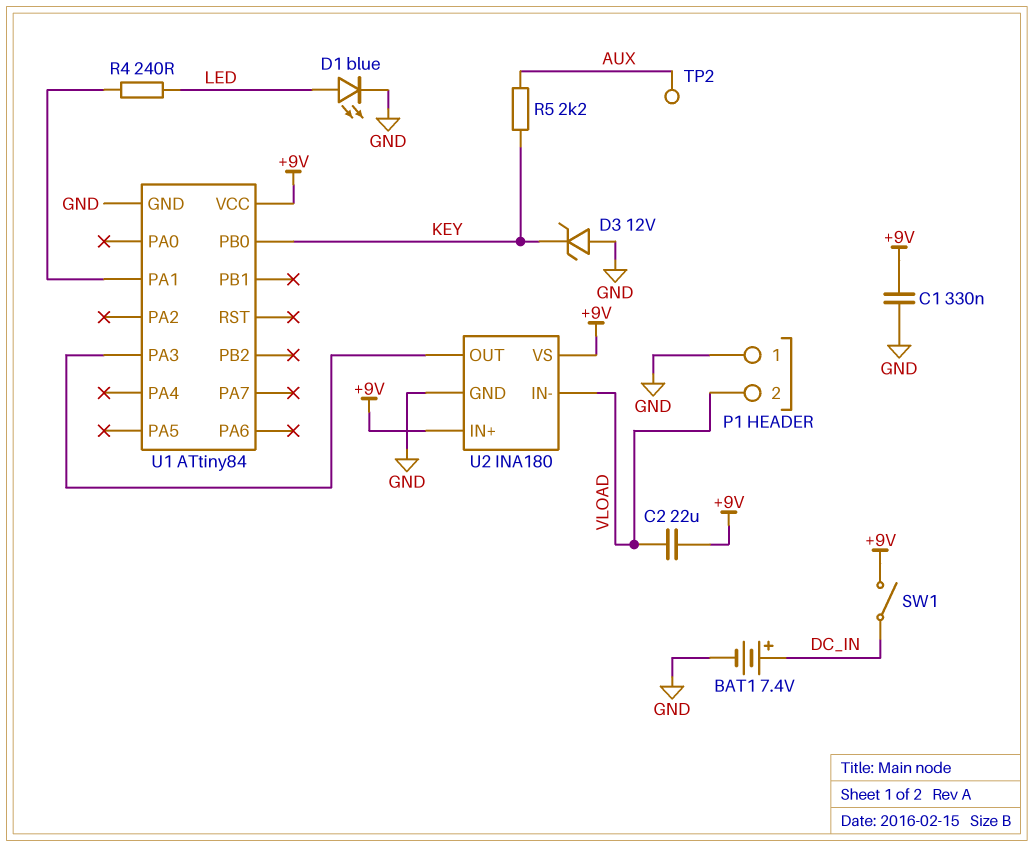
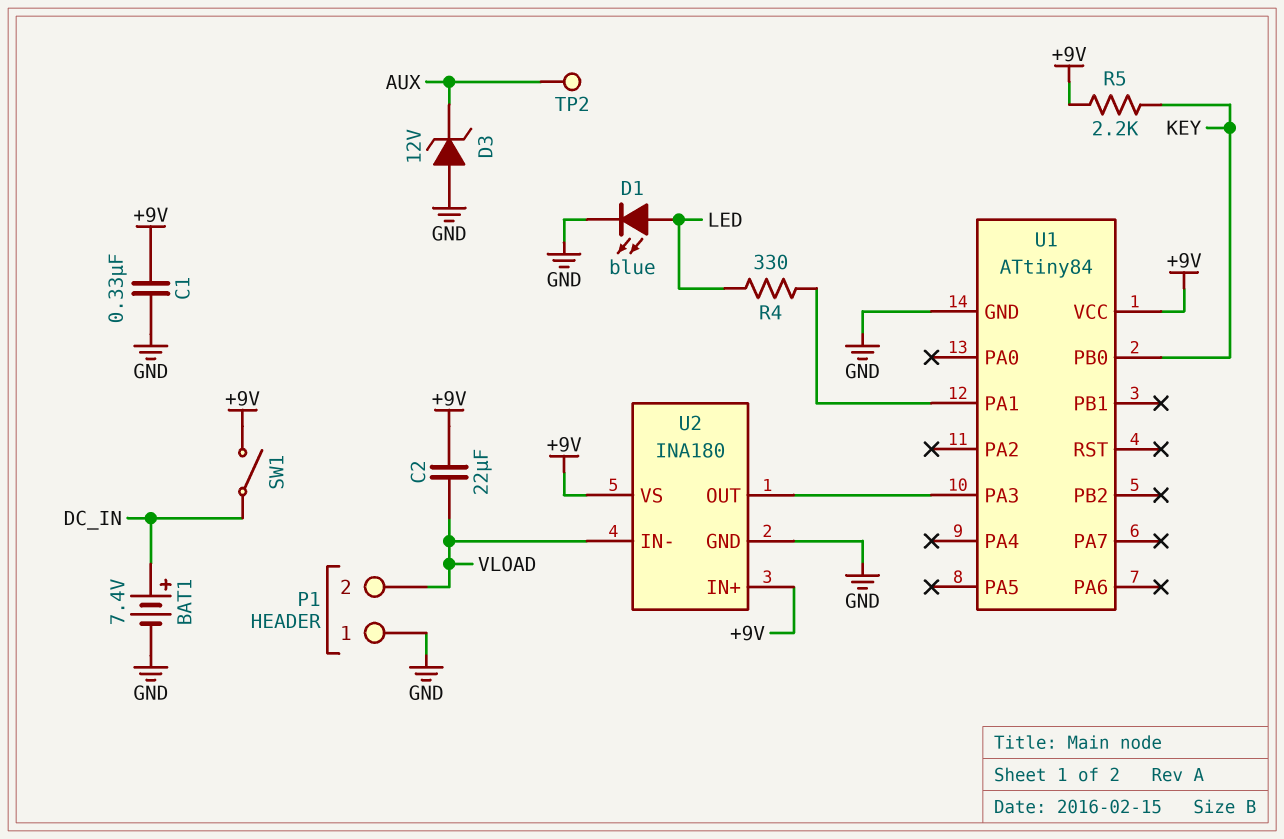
D3: zener 12V (A GND, K KEY) -> zener 12V (A GND, K AUX)
R4: 240 (LED, U1/PA1) -> 330 (LED, U1/PA1)
R5: 2.2k (AUX, KEY) -> 2.2k (+9V, KEY)

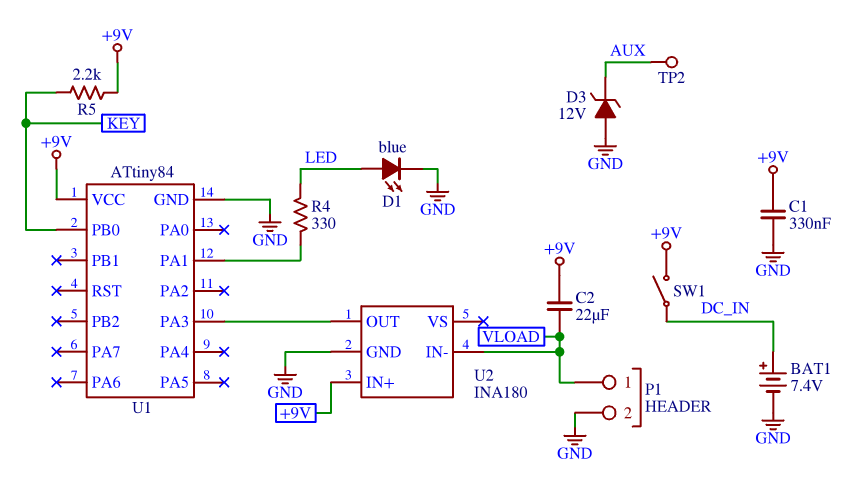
P1 pin 1: GND -> VLOAD
P1 pin 2: VLOAD -> GND
U2 pin VS: +9V -> none

